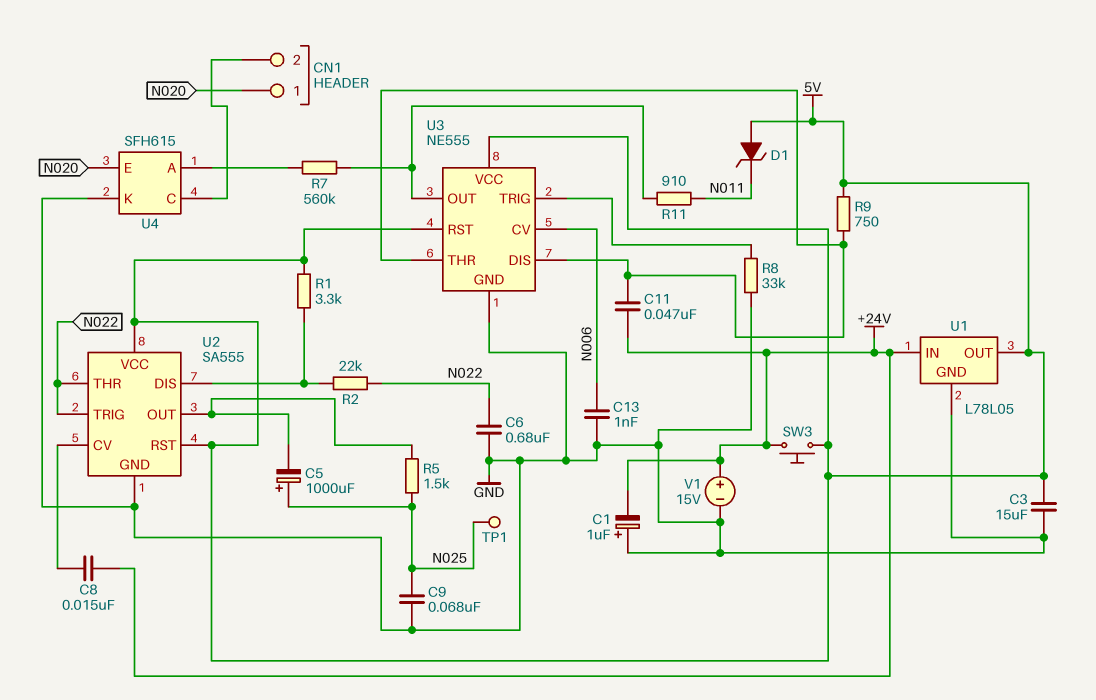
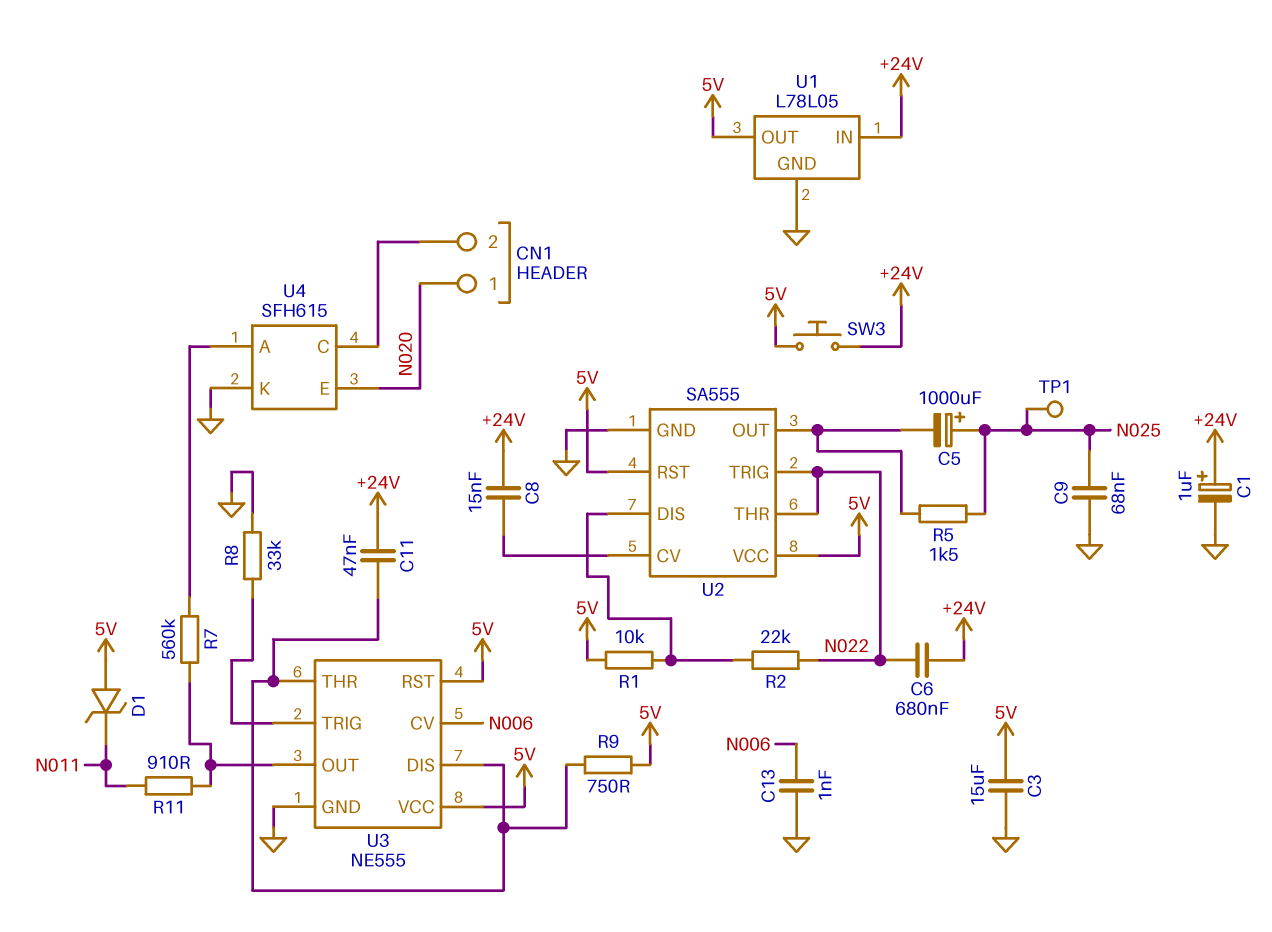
C1: 1uF (plus GND, minus +24V) -> 1uF (plus +24V, minus GND)
C6: 680nF (GND, N022) -> 680nF (+24V, N022)
R1: 3.3k (5V, U2/DIS) -> 10k (5V, U2/DIS)
V1: 15V (plus +24V, minus GND) -> none

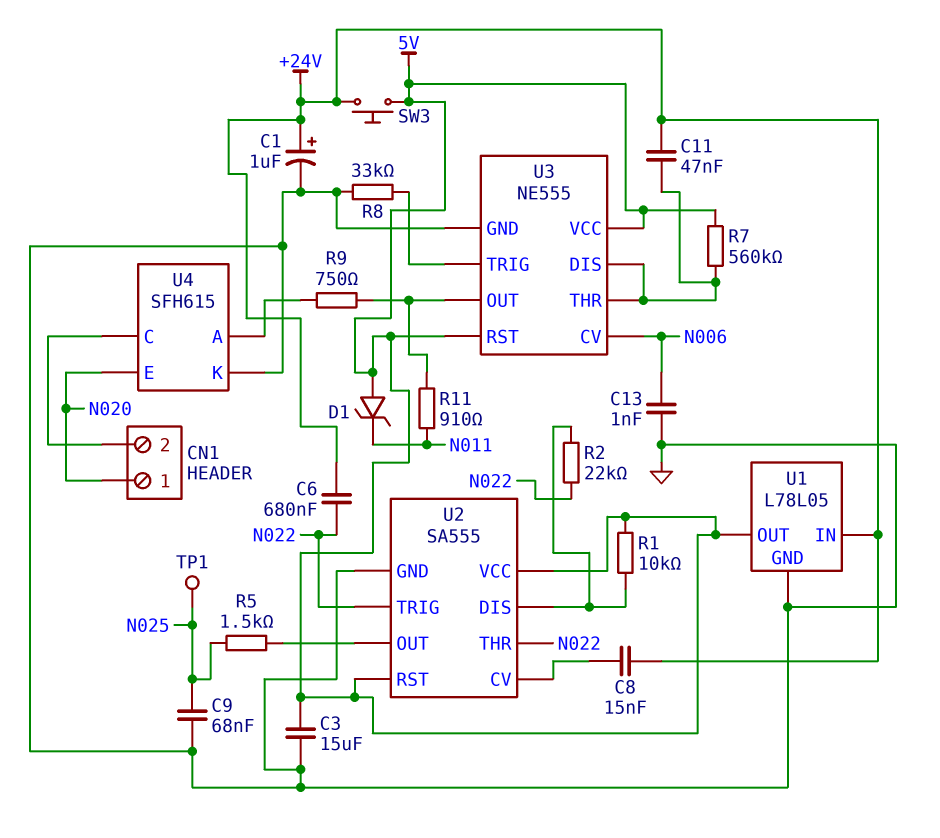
C5: 1000uF (plus N025, minus U2/OUT) -> none
R7: 560k (U3/OUT, U4/A) -> 560k (5V, U3/DIS)
R9: 750 (5V, U3/DIS) -> 750 (U3/OUT, U4/A)

